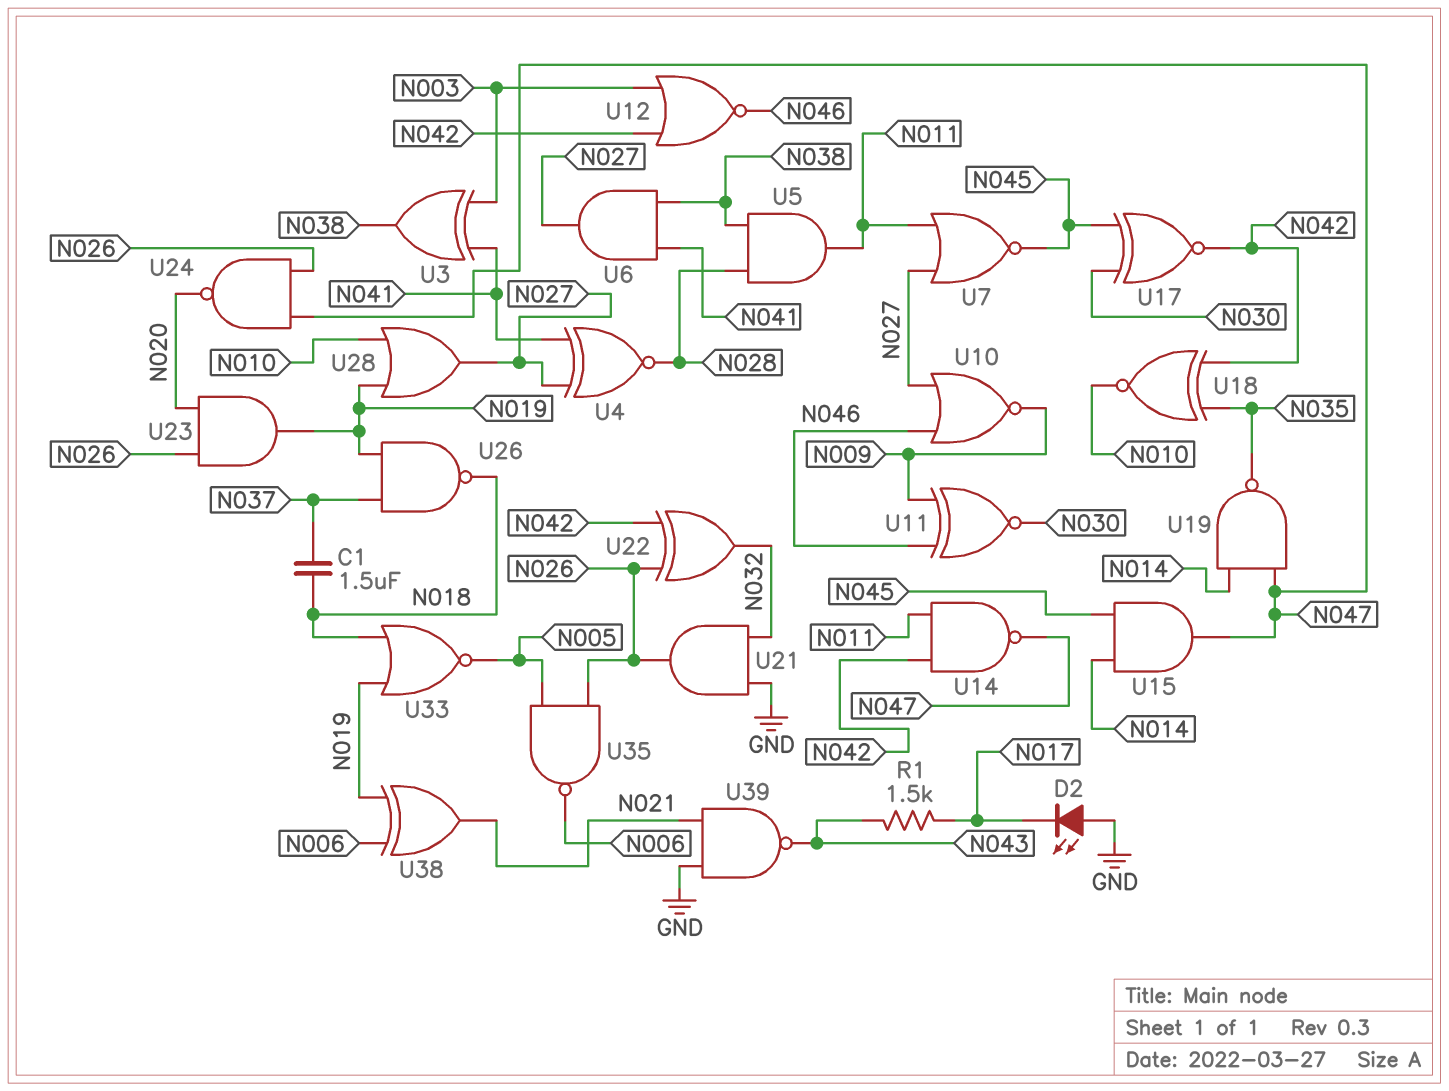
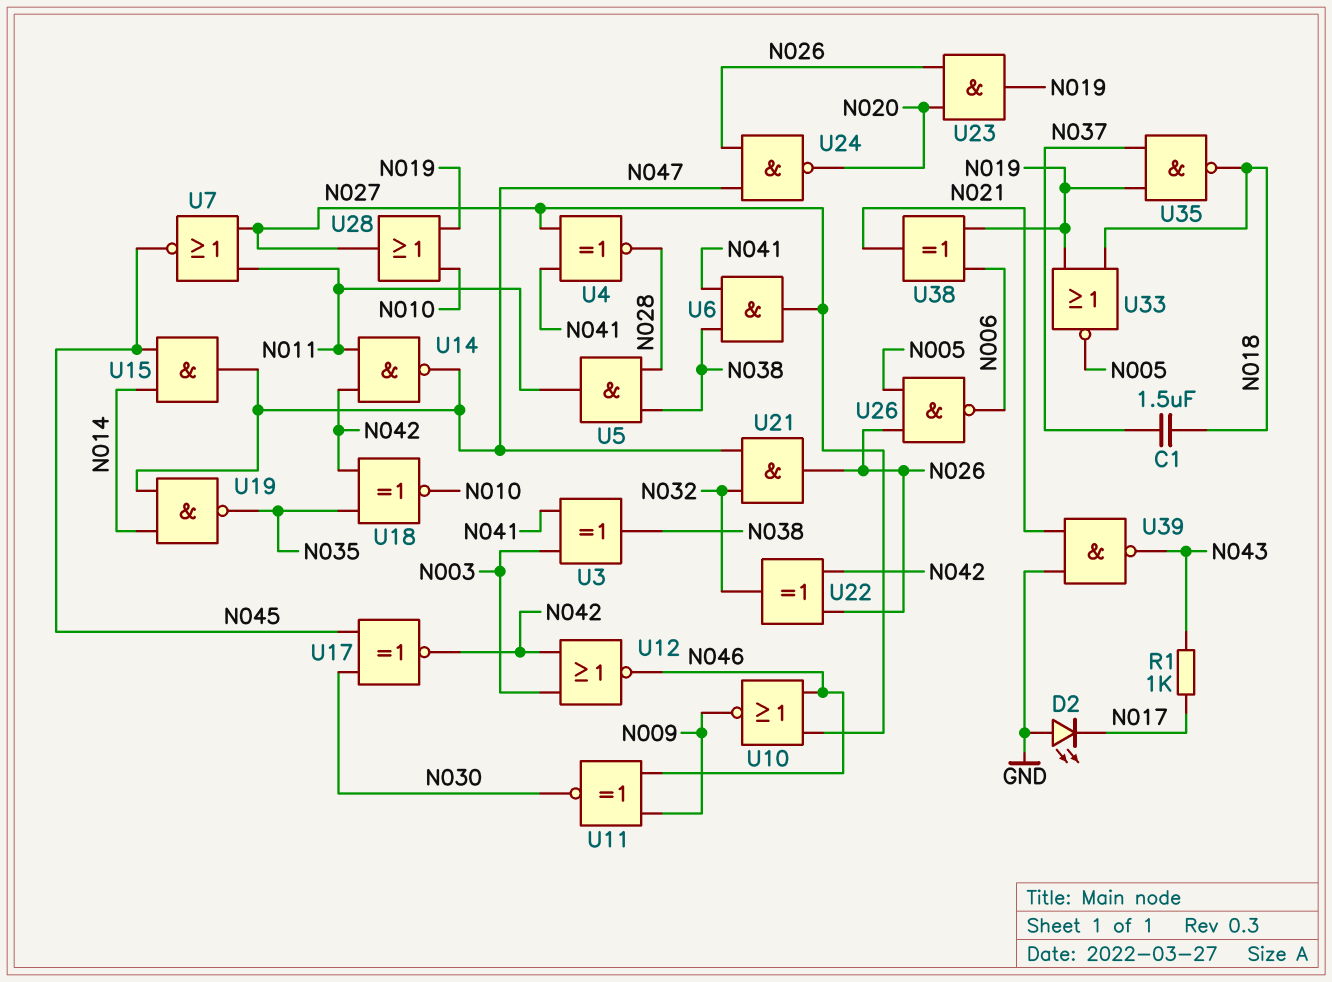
R1: 1.5k (N017, N043) -> 1k (N017, N043)
U21: AND (in GND, in N032, out N026) -> AND (in N032, in N047, out N026)
U26: NAND (in N019, in N037, out N018) -> NAND (in N005, in N026, out N006)
U35: NAND (in N005, in N026, out N006) -> NAND (in N019, in N037, out N018)

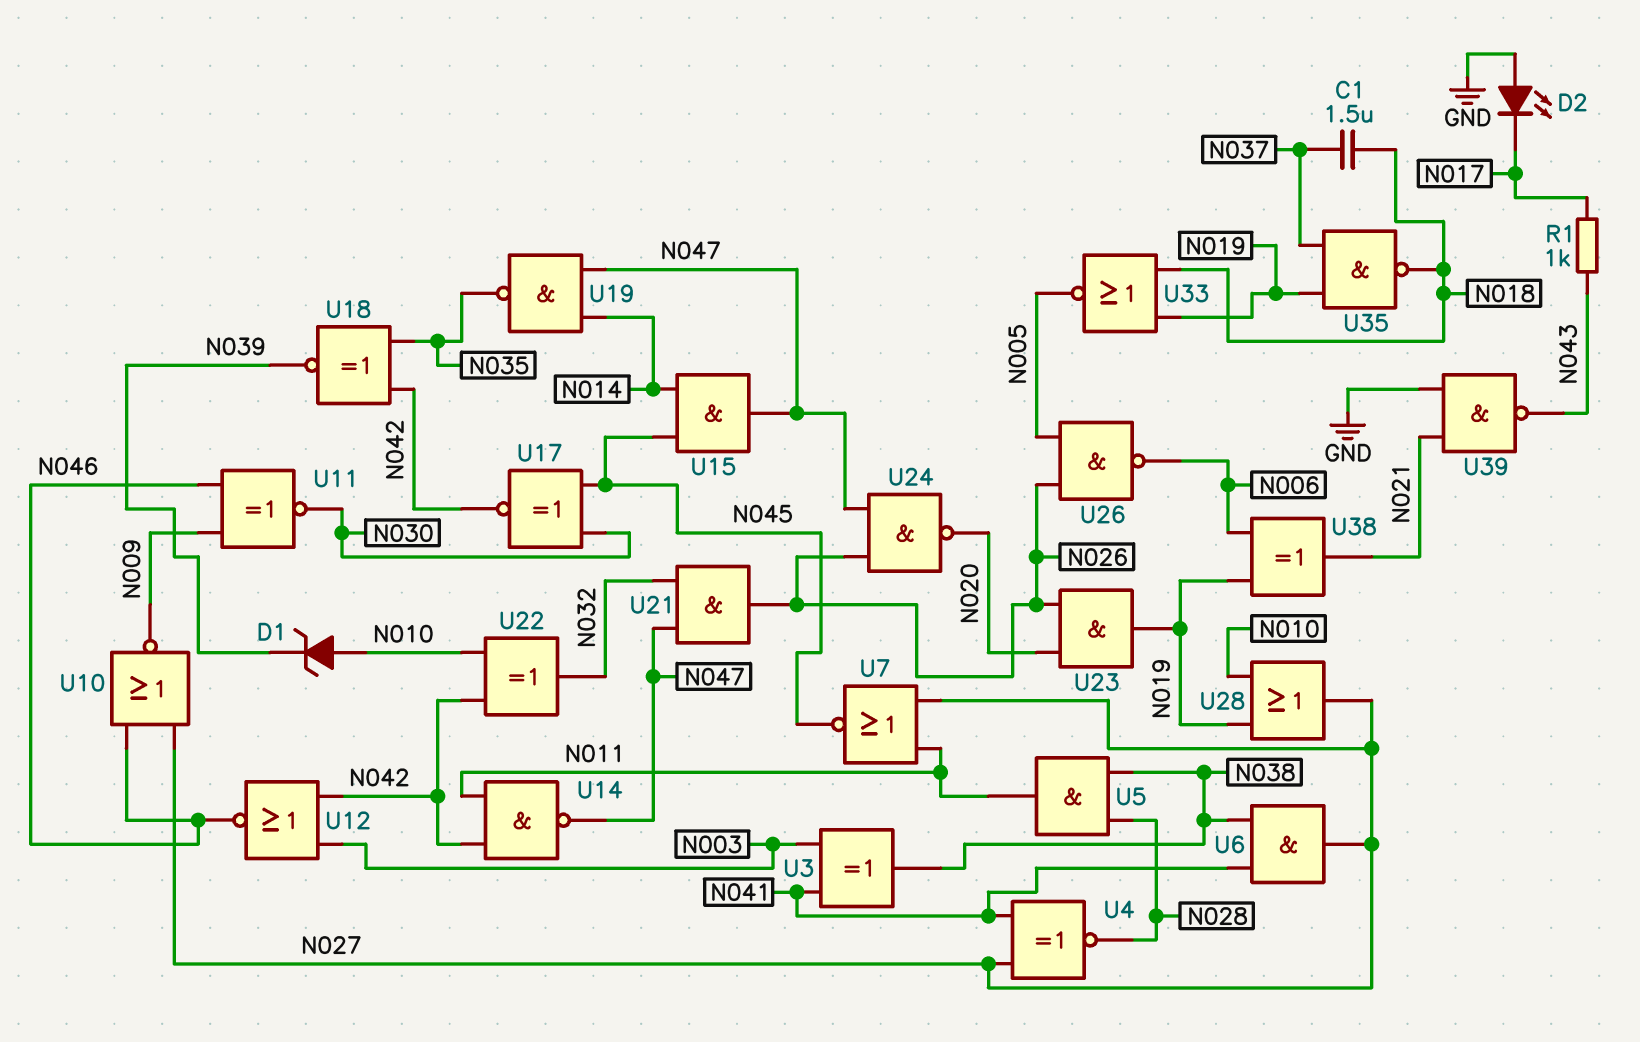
D1: none -> zener (A N010, K N039)
U18: XNOR (in N035, in N042, out N010) -> XNOR (in N035, in N042, out N039)
U22: XOR (in N026, in N042, out N032) -> XOR (in N010, in N042, out N032)

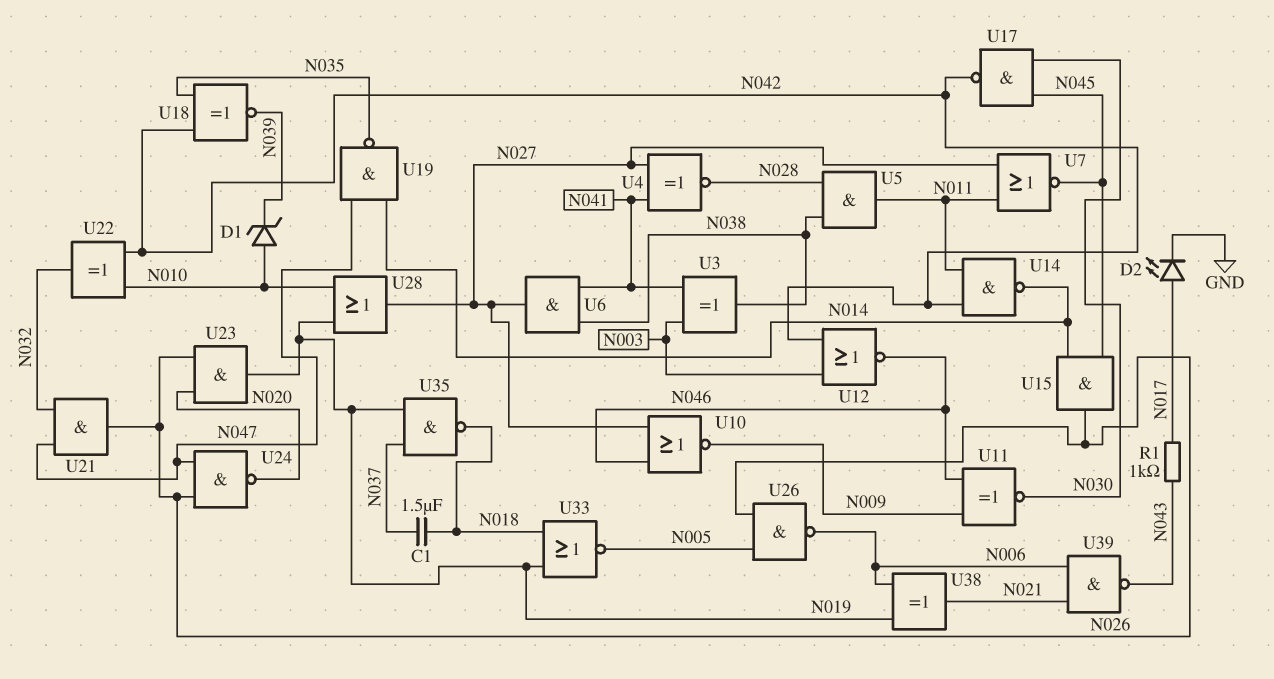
D2: LED (A GND, K N017) -> LED (A N017, K GND)
U14: NAND (in N011, in N042, out N047) -> NAND (in N011, in N042, out N014)
U15: AND (in N014, in N045, out N047) -> AND (in N014, in N045, out N026)
U17: XNOR (in N030, in N045, out N042) -> NAND (in N030, in N045, out N042)
U39: NAND (in GND, in N021, out N043) -> NAND (in N006, in N021, out N043)

